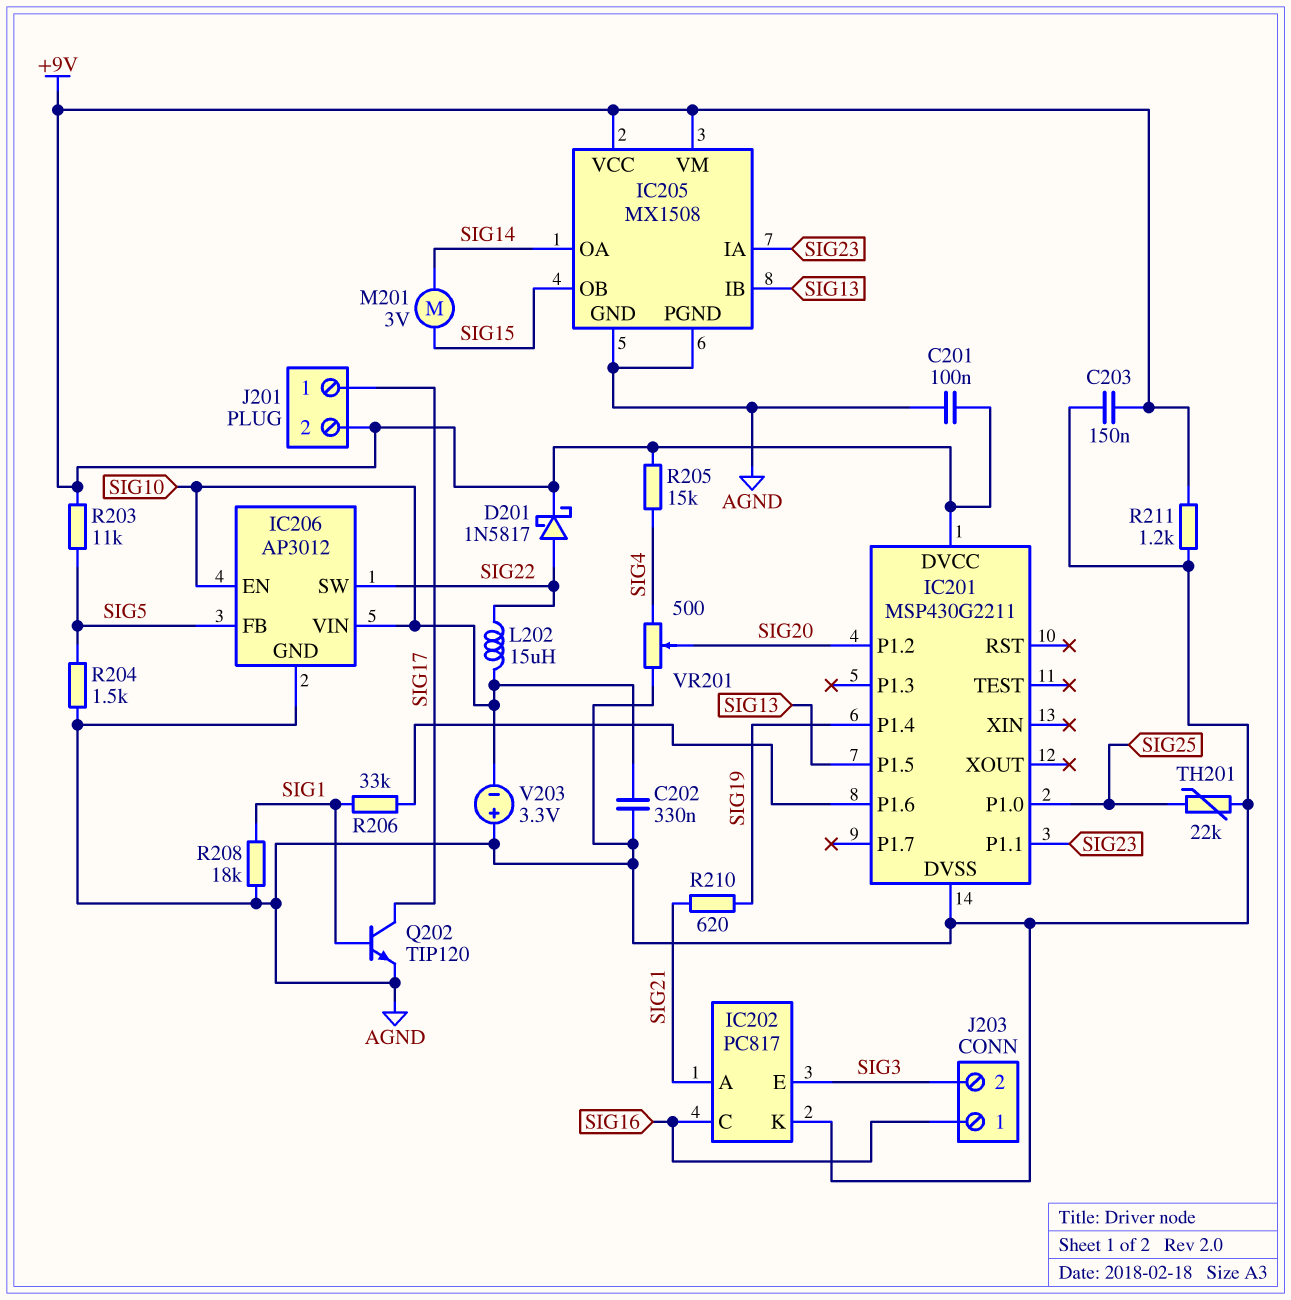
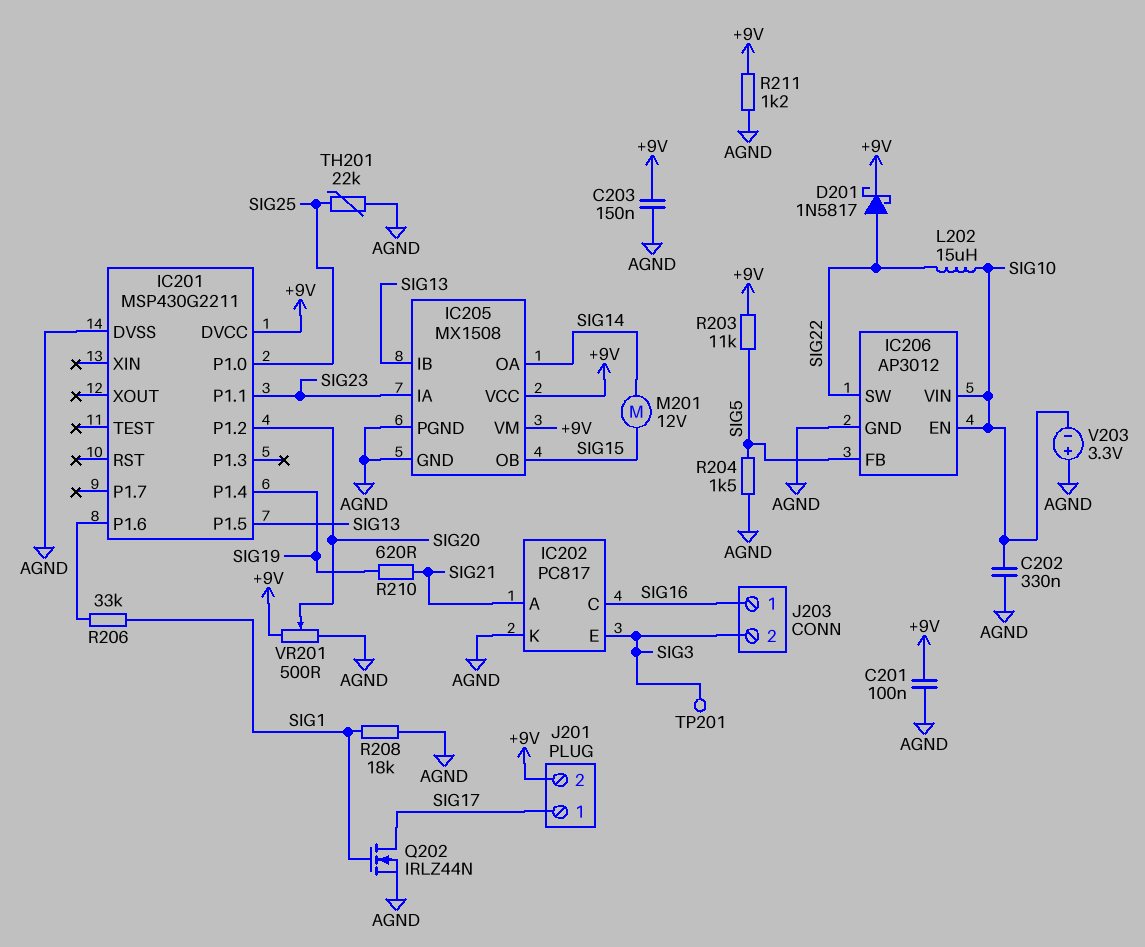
M201: motor 3V (SIG14, SIG15) -> motor 12V (SIG14, SIG15)
Q202: NPN TIP120 (B SIG1, C SIG17, E AGND) -> NMOS IRLZ44N (G SIG1, D SIG17, S AGND)
R205: 15k (+9V, SIG4) -> none
TP201: none -> test point (SIG3)
VR201: 500 (AGND, SIG4, wiper SIG20) -> 500 (+9V, AGND, wiper SIG20)

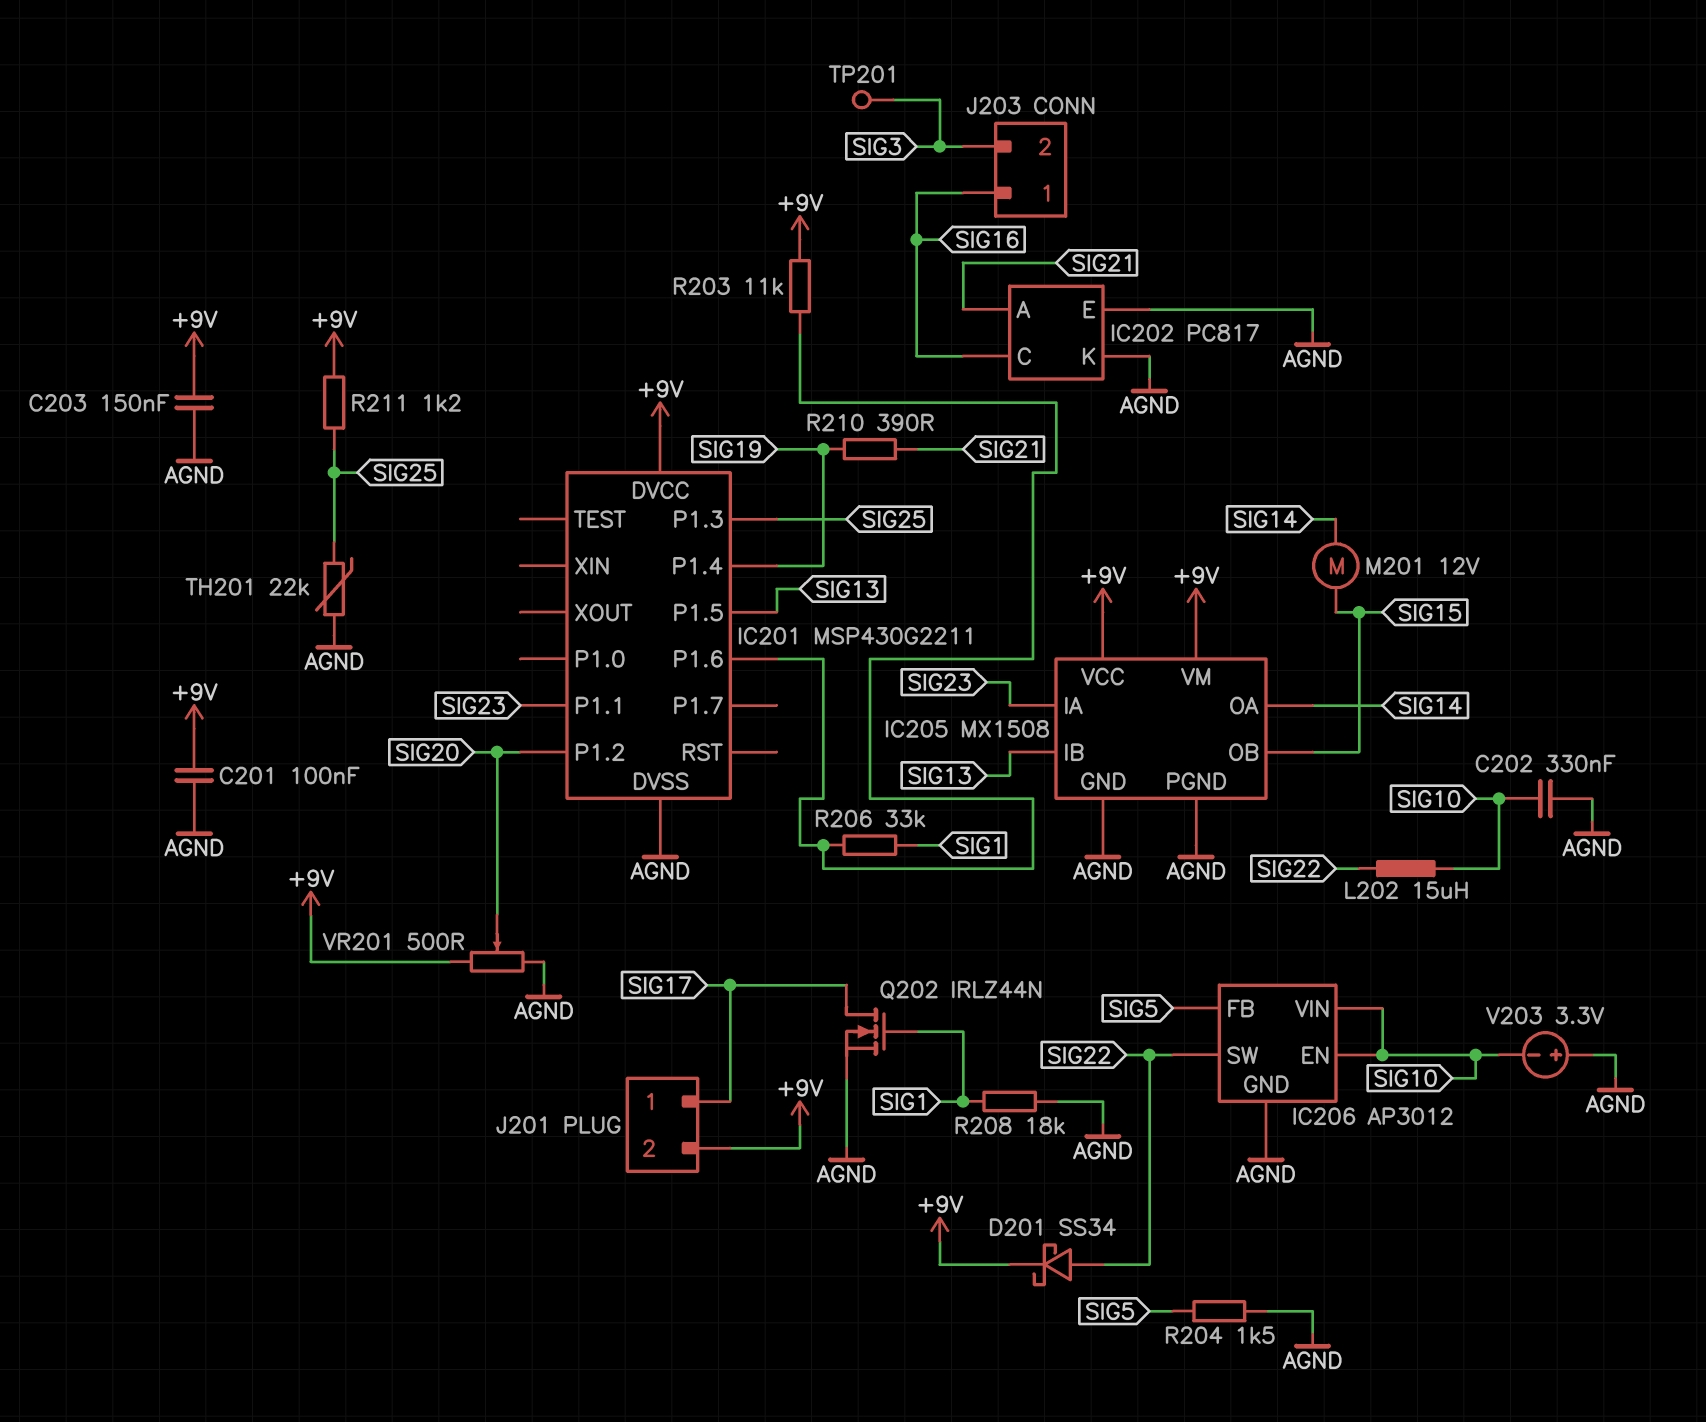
D201: schottky 1N5817 (A SIG22, K +9V) -> schottky SS34 (A SIG22, K +9V)
IC201 pin P1.0: SIG25 -> none
IC201 pin P1.3: none -> SIG25
IC202 pin E: SIG3 -> AGND
R203: 11k (+9V, SIG5) -> 11k (+9V, IC201/P1.6)
R210: 620 (SIG19, SIG21) -> 390 (SIG19, SIG21)
R211: 1.2k (+9V, AGND) -> 1.2k (+9V, SIG25)

